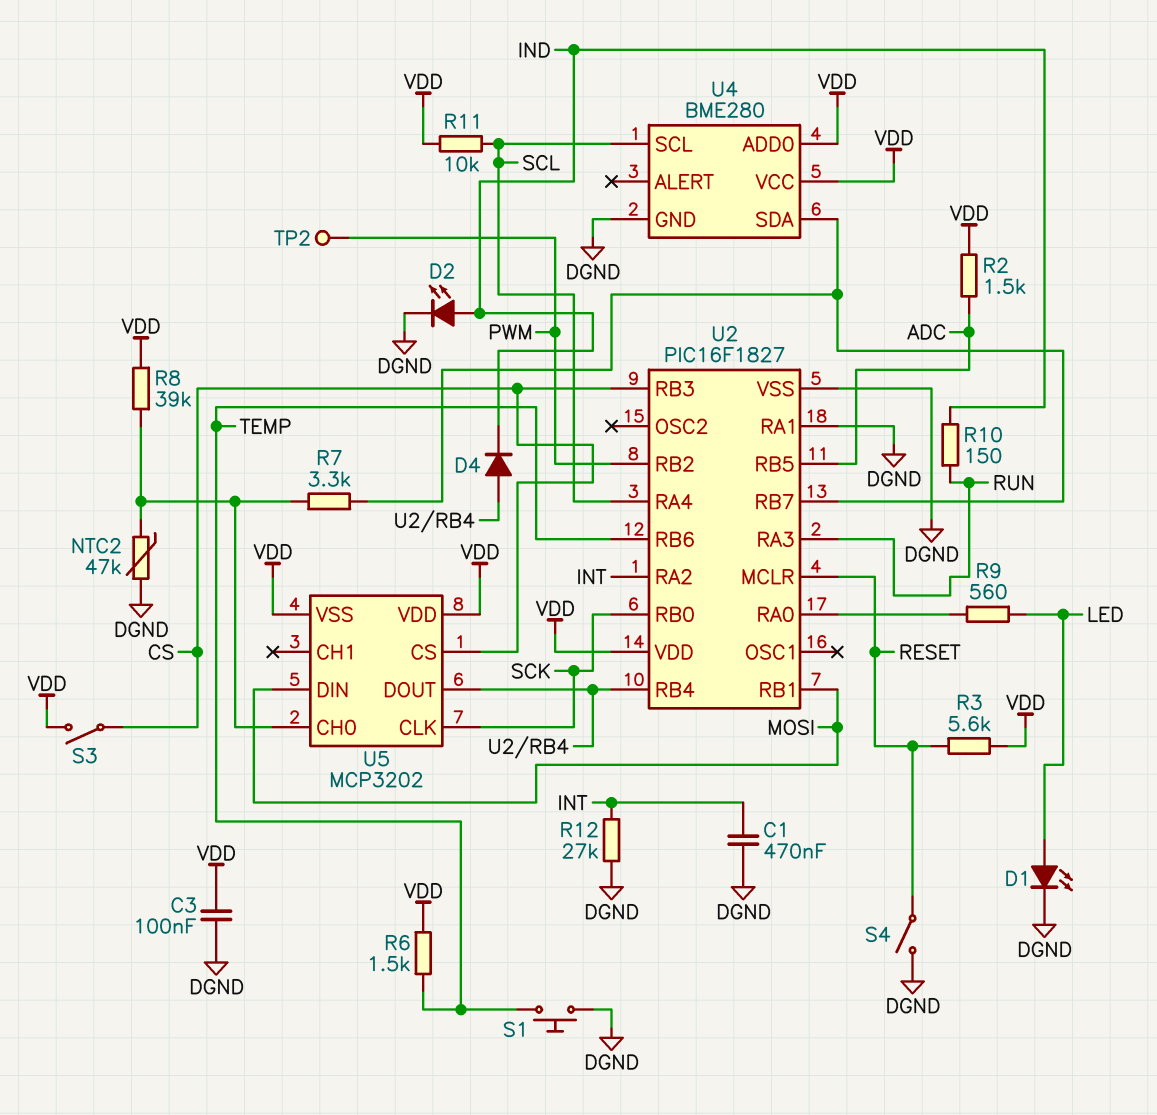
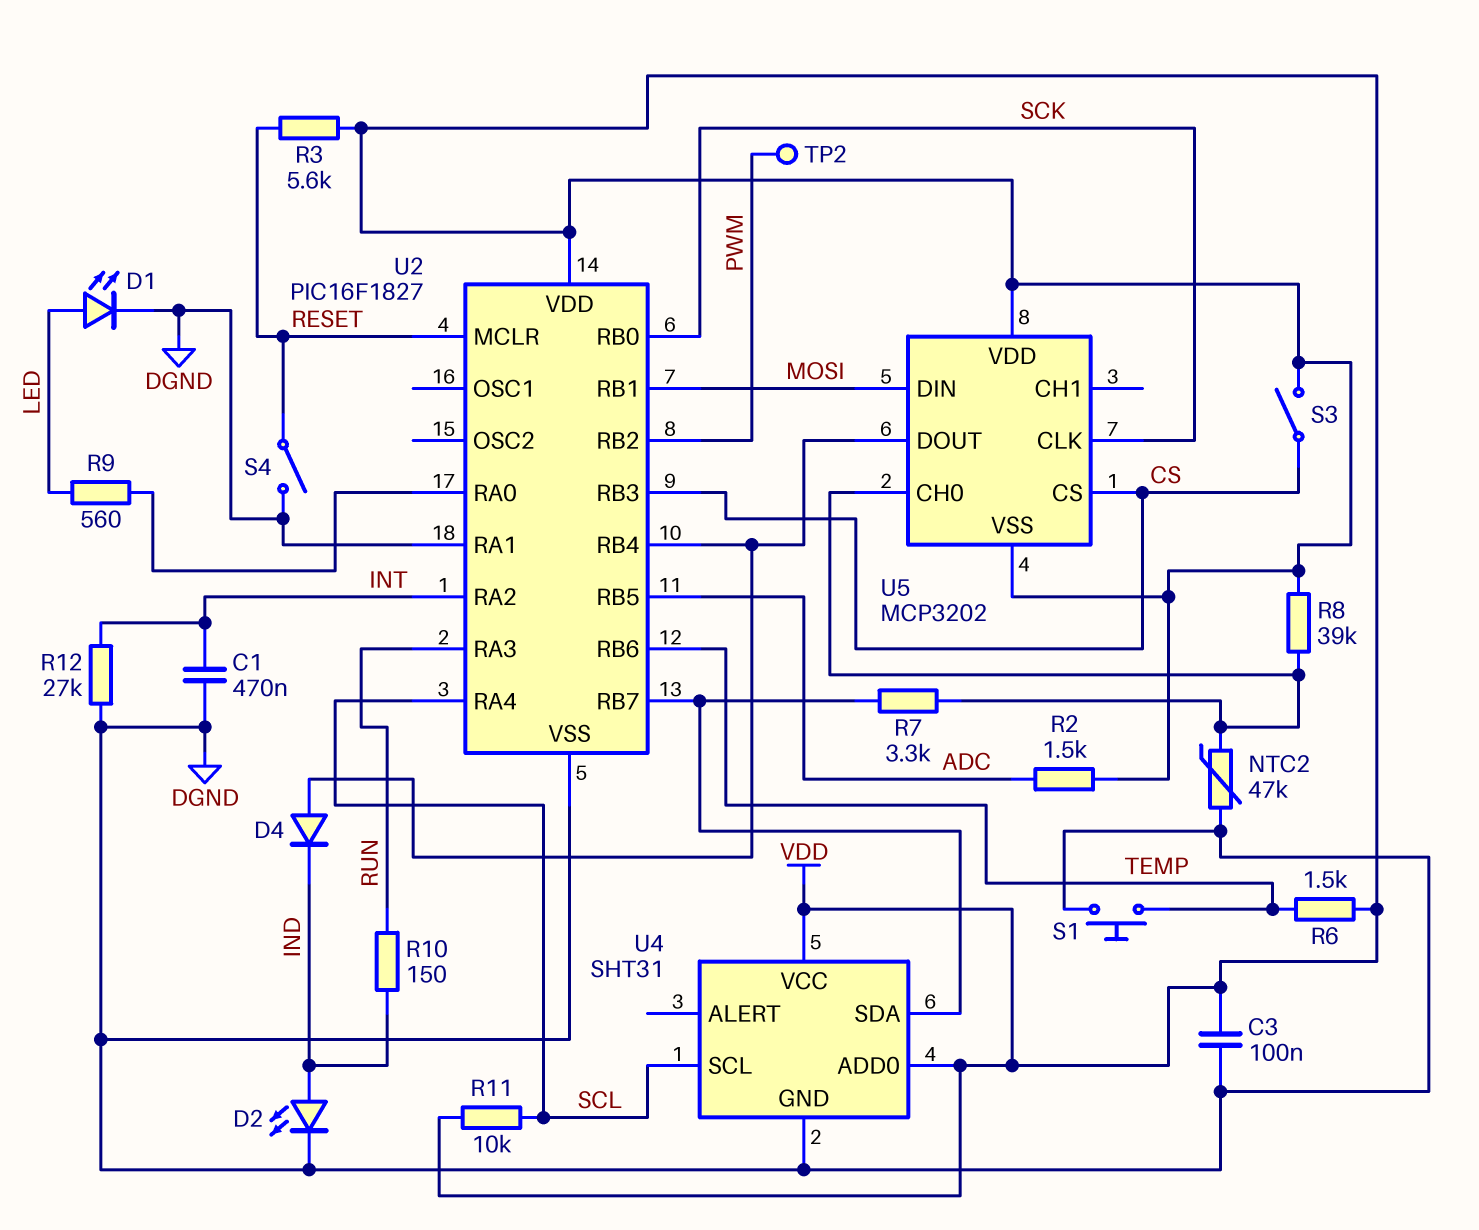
U4: BME280 -> SHT31

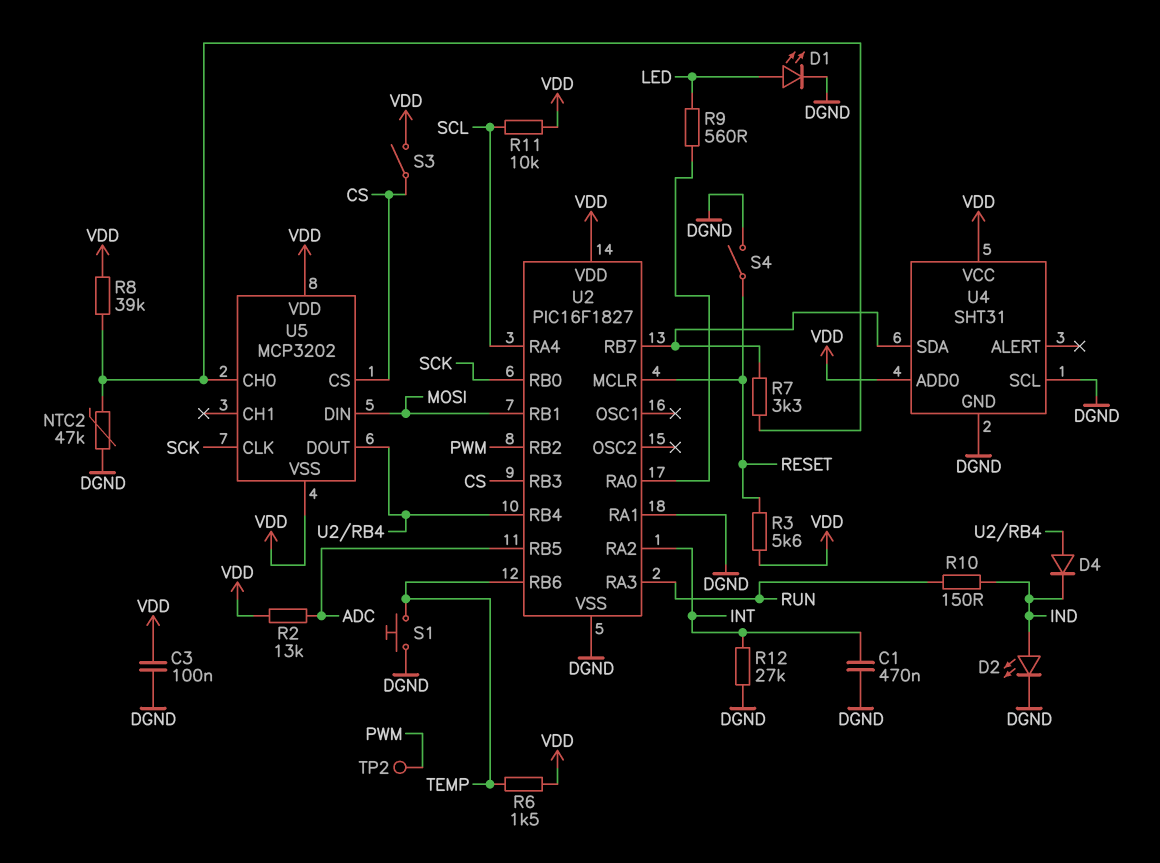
R2: 1.5k (ADC, VDD) -> 13k (ADC, VDD)
U4 pin SCL: SCL -> DGND

